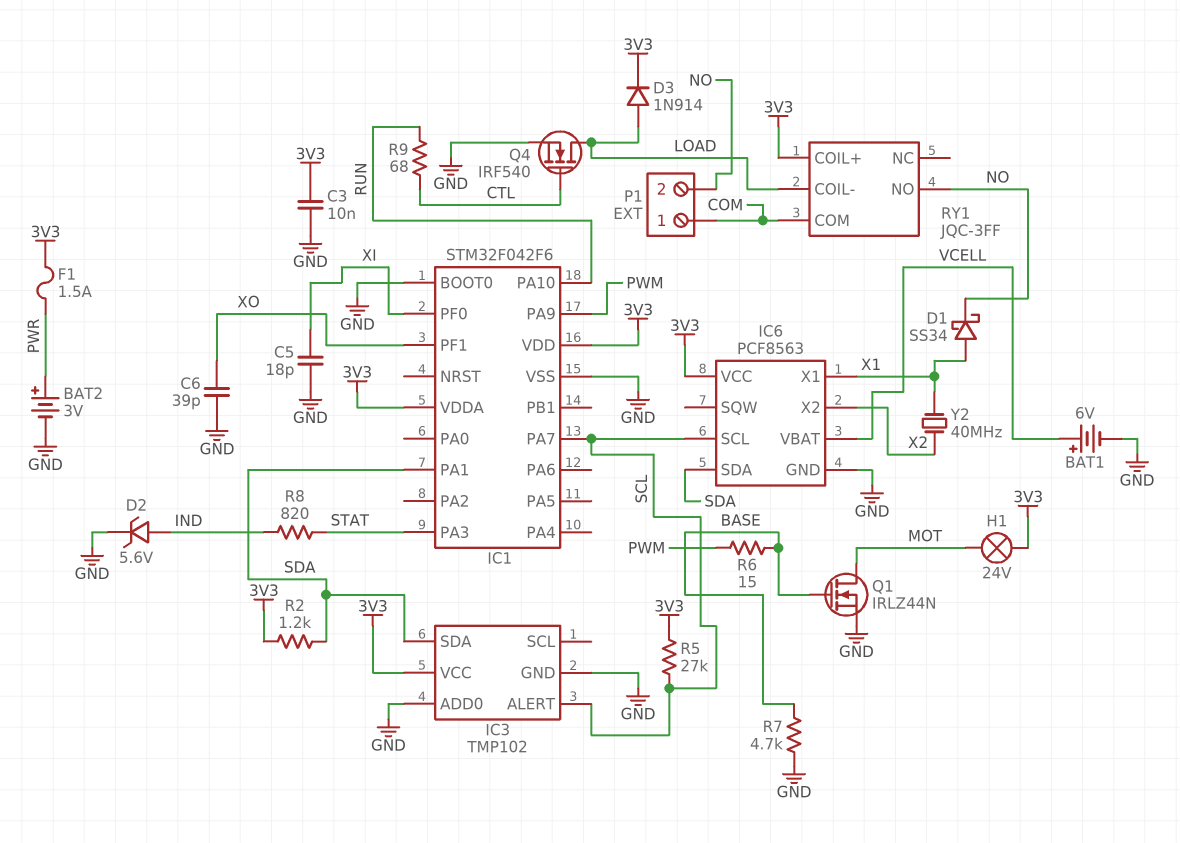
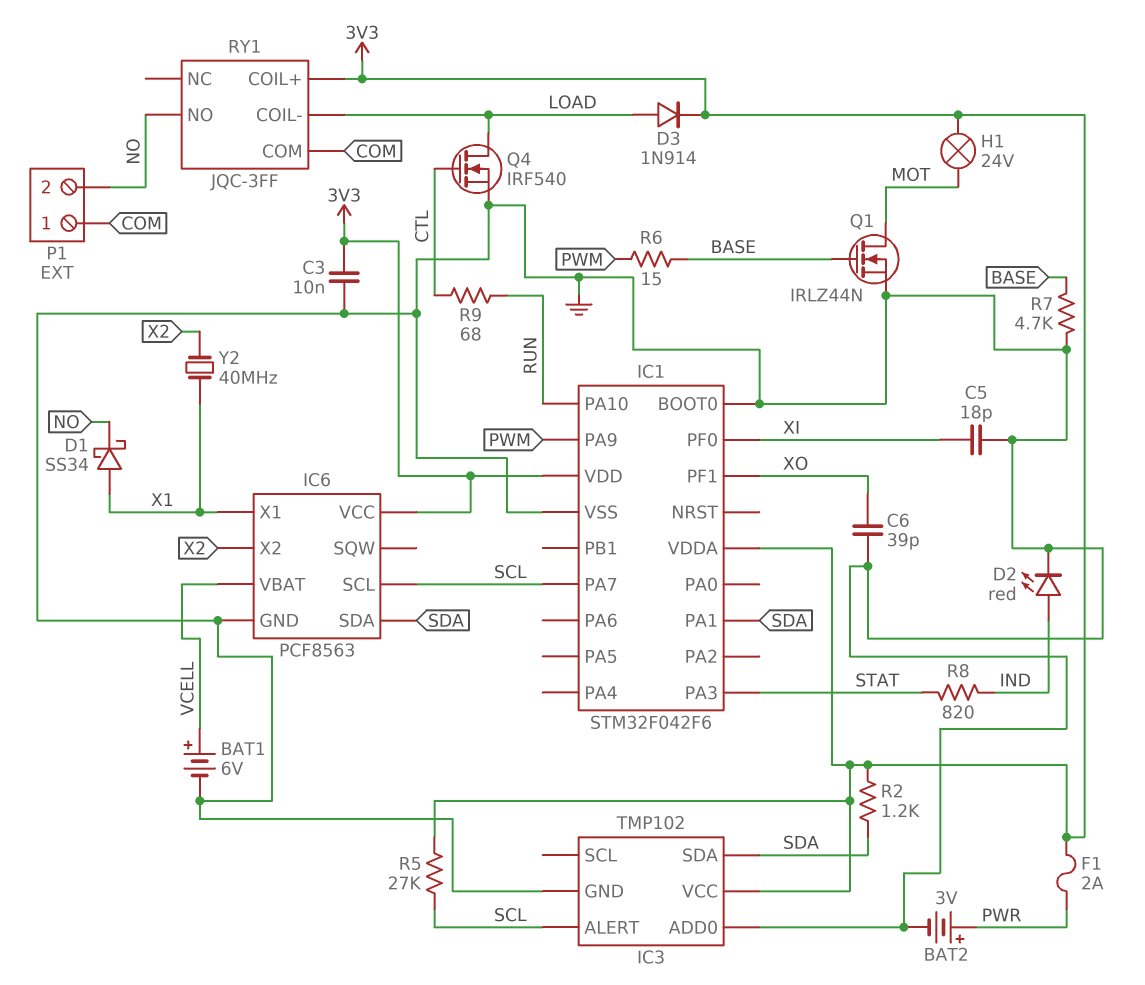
D2: zener 5.6V (A IND, K GND) -> LED red (A IND, K GND)
F1: 1.5A (3V3, PWR) -> 2A (3V3, PWR)

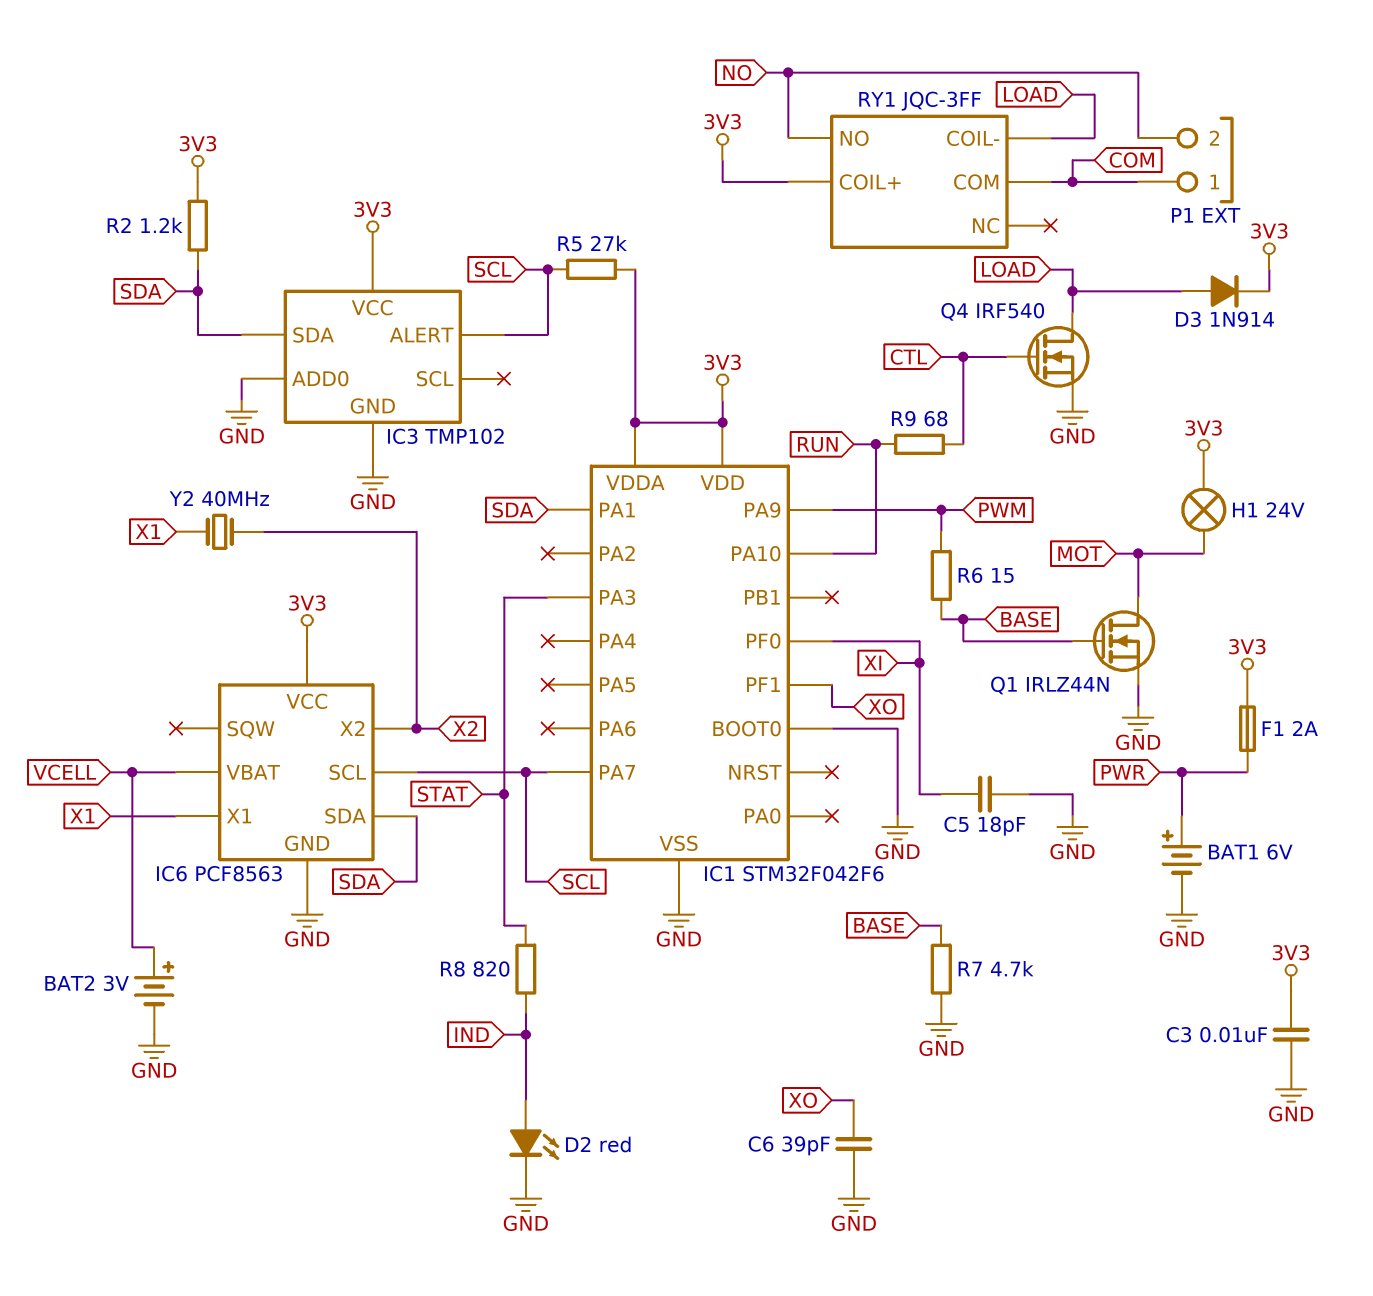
BAT1: 6V (plus VCELL, minus GND) -> 6V (plus PWR, minus GND)
BAT2: 3V (plus PWR, minus GND) -> 3V (plus VCELL, minus GND)
D1: schottky SS34 (A X1, K NO) -> none

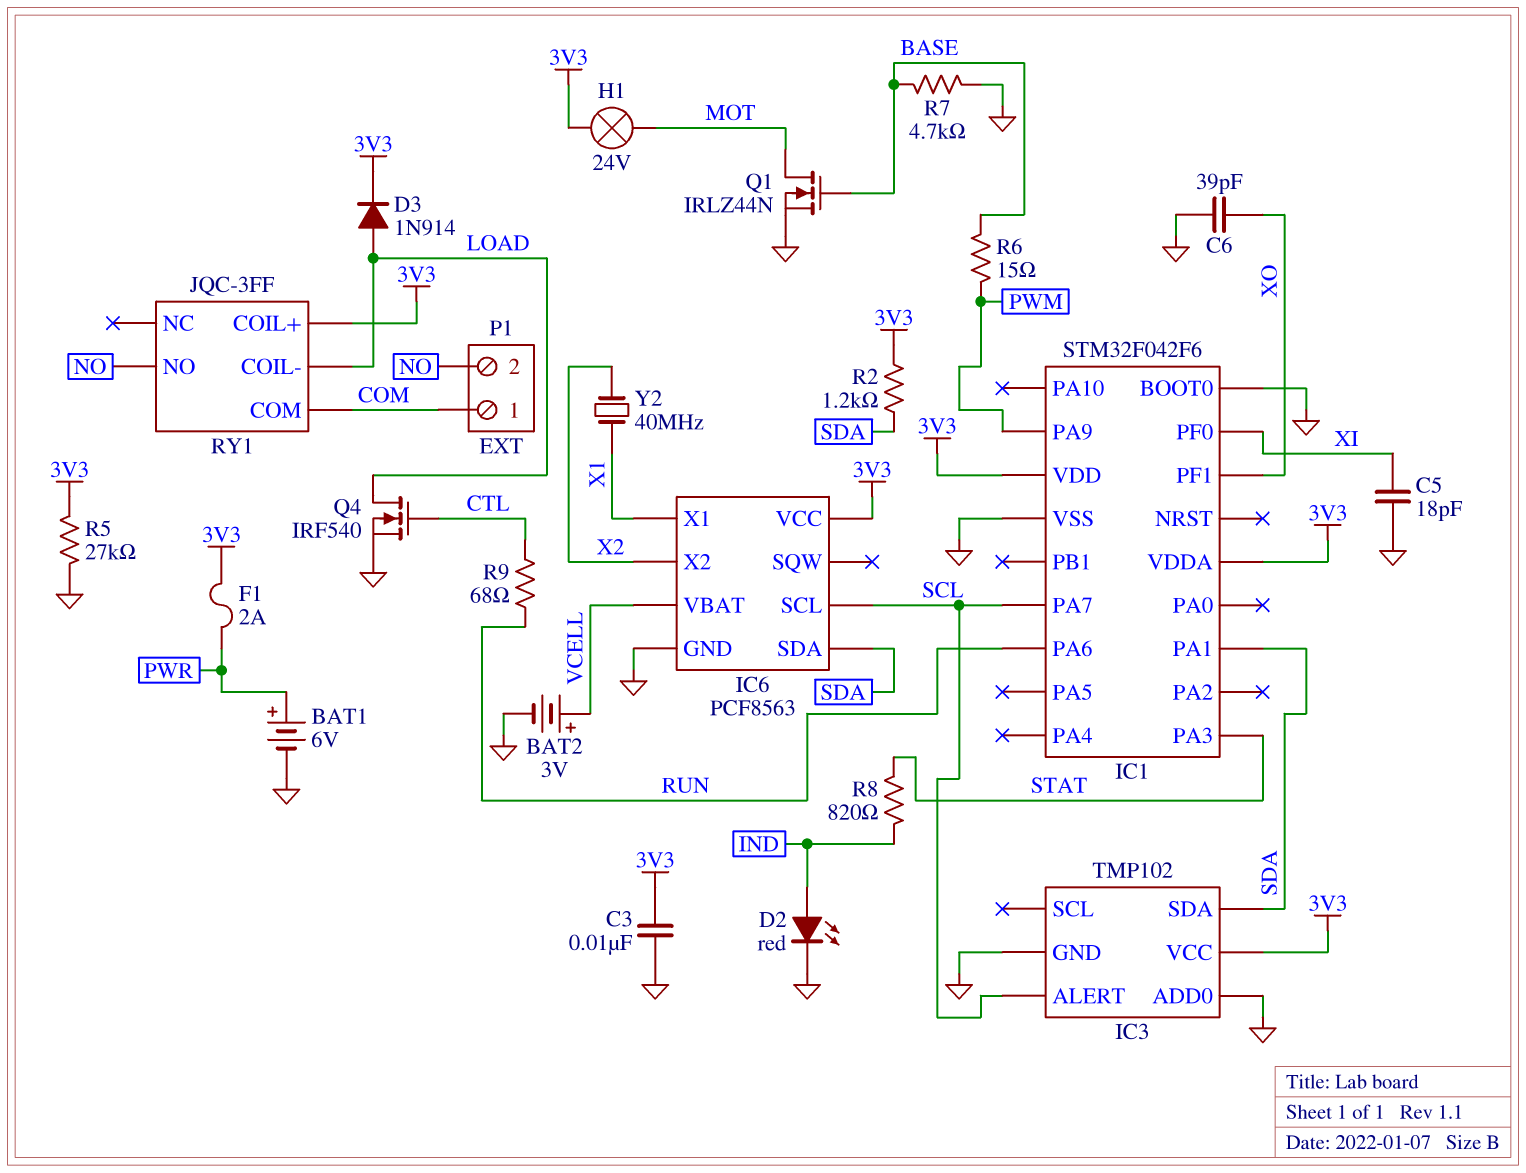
IC1 pin PA6: none -> RUN
IC1 pin PA10: RUN -> none
R5: 27k (3V3, SCL) -> 27k (3V3, GND)

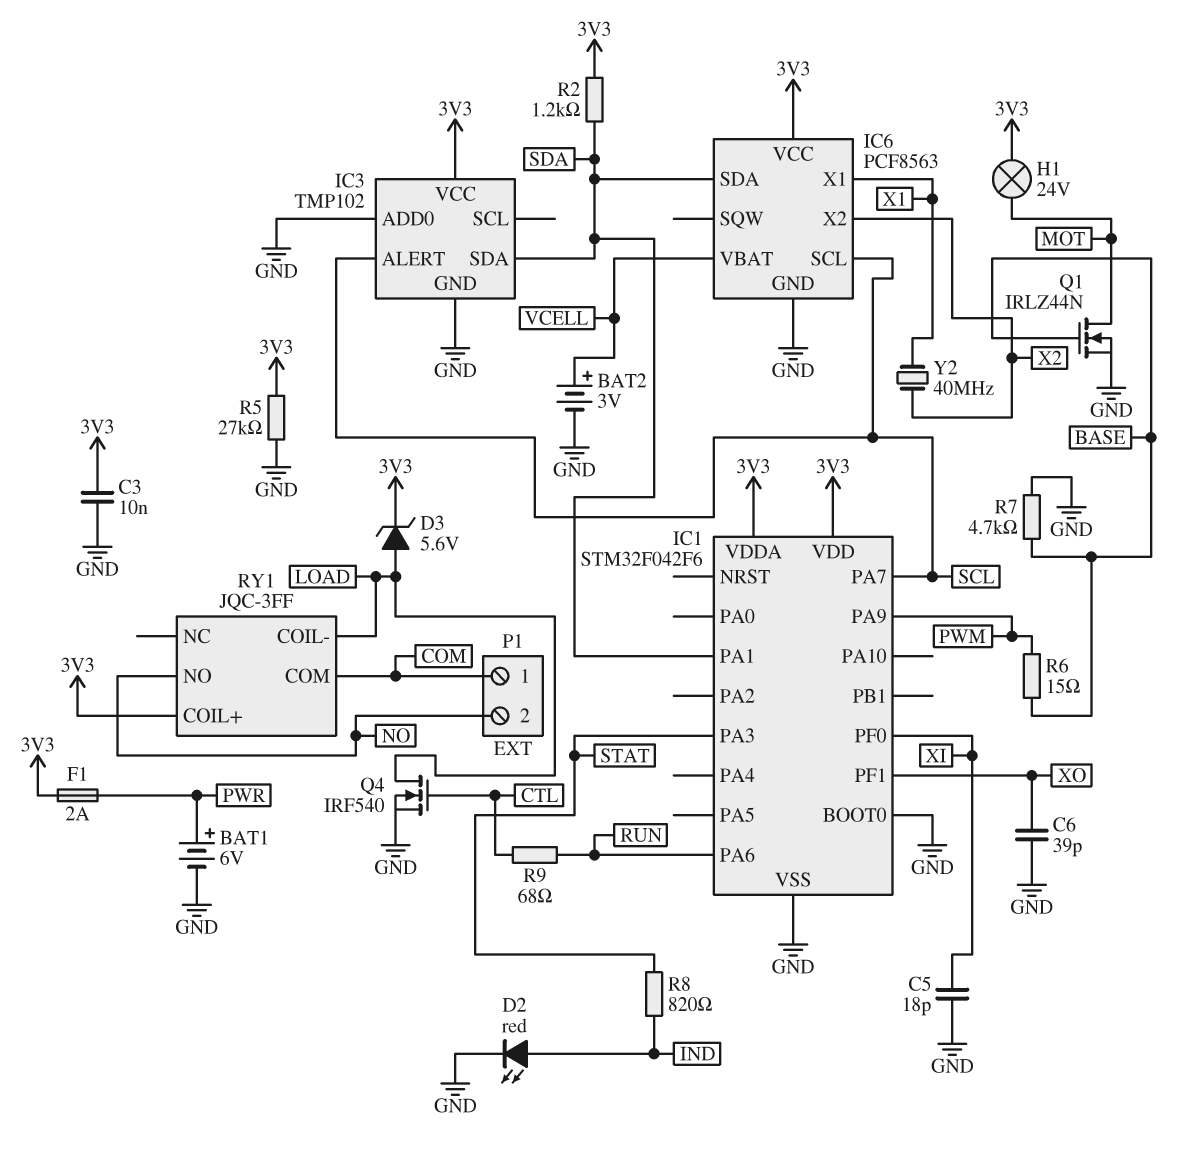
D3: diode 1N914 (A LOAD, K 3V3) -> zener 5.6V (A LOAD, K 3V3)

